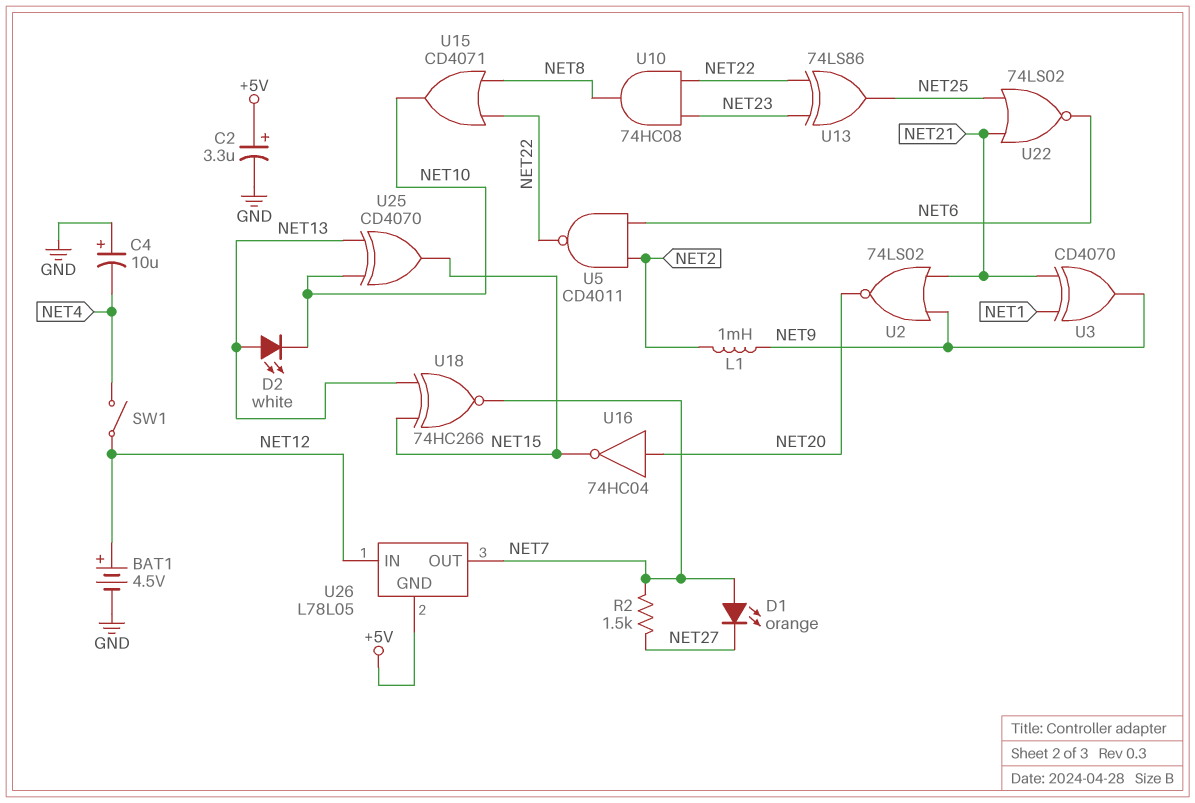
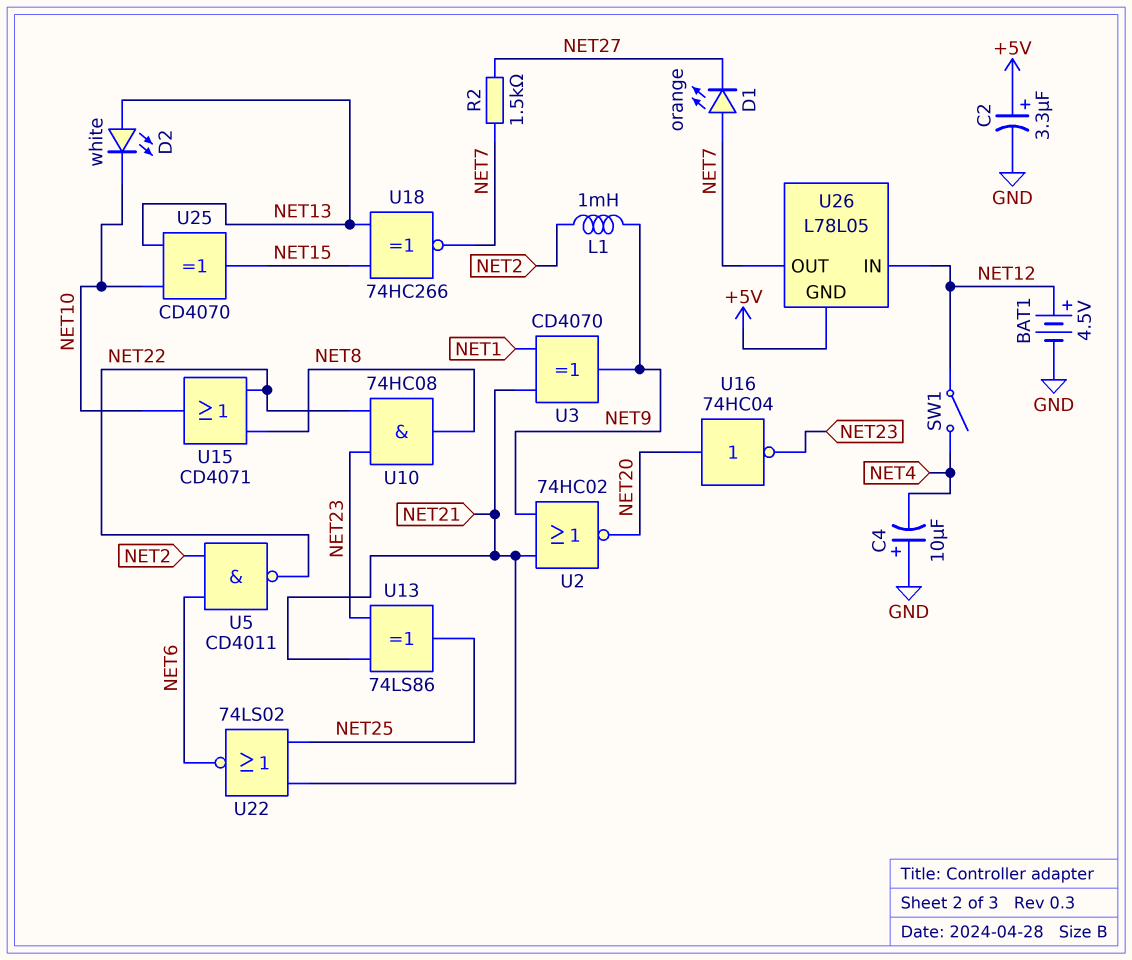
U2: NOR 74LS02 (in NET9, in NET21, out NET20) -> NOR 74HC02 (in NET9, in NET21, out NET20)
U13: XOR 74LS86 (in NET22, in NET23, out NET25) -> XOR 74LS86 (in NET21, in NET23, out NET25)
U16: NOT 74HC04 (in NET20, out NET15) -> NOT 74HC04 (in NET20, out NET23)

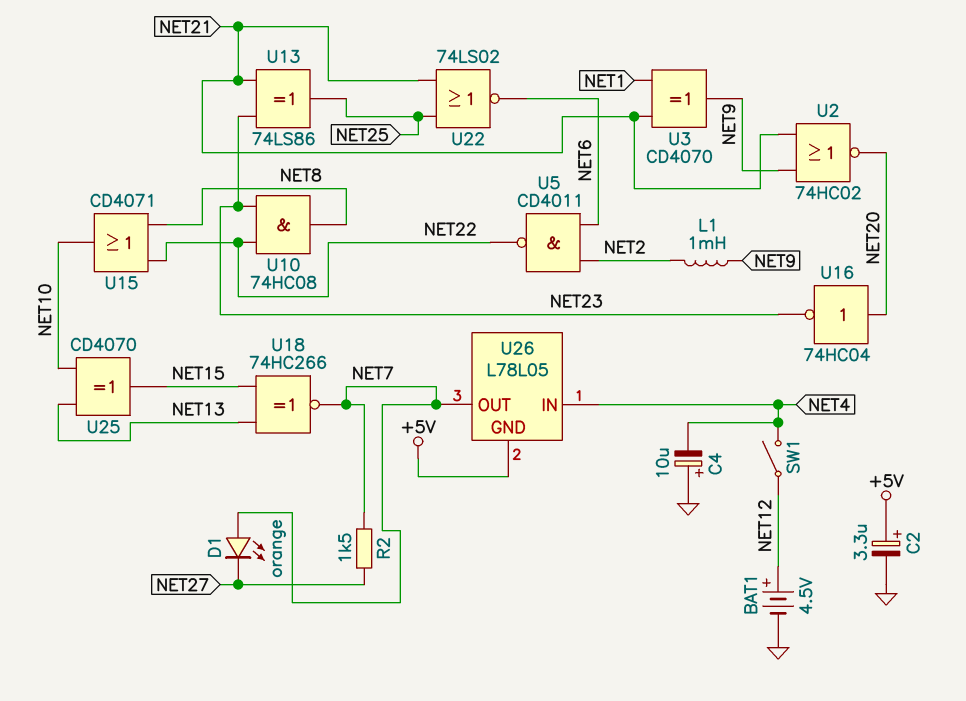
D2: LED white (A NET13, K NET10) -> none
U26 pin IN: NET12 -> NET4

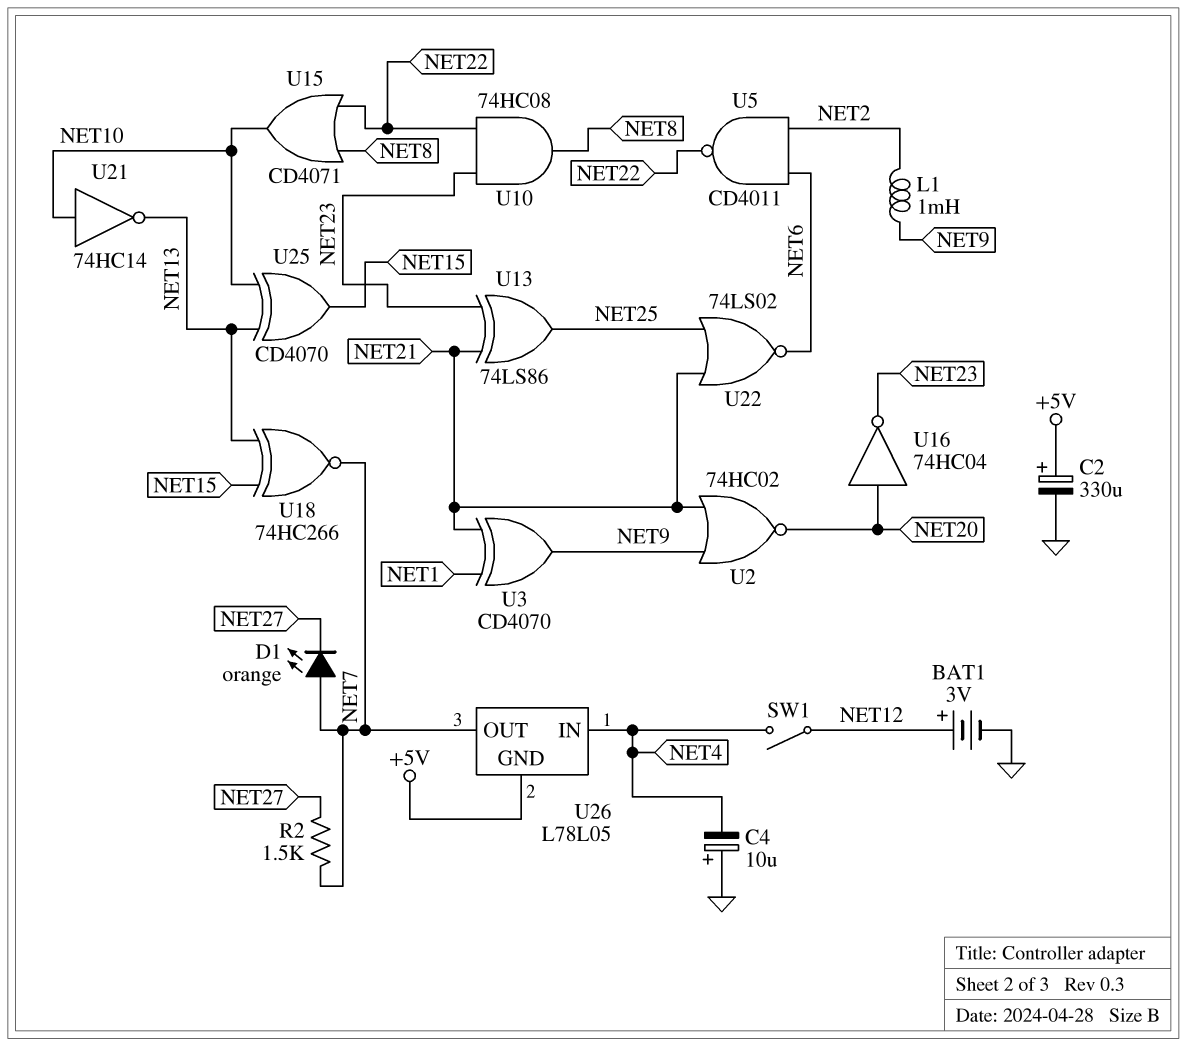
BAT1: 4.5V (plus NET12, minus GND) -> 3V (plus NET12, minus GND)
C2: 3.3uF (plus +5V, minus GND) -> 330uF (plus +5V, minus GND)
U21: none -> NOT 74HC14 (in NET10, out NET13)

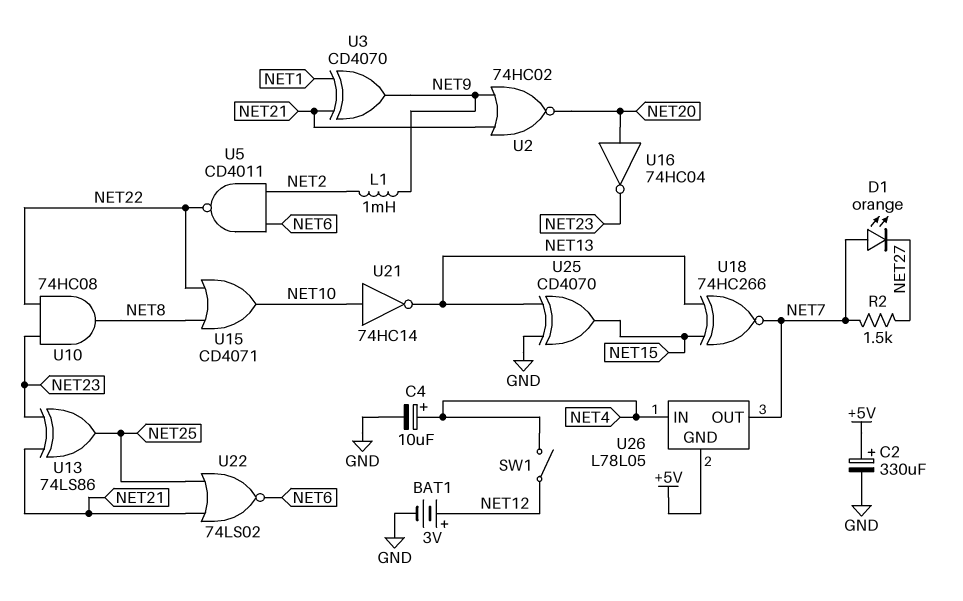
C4: 10uF (plus GND, minus NET4) -> 10uF (plus NET4, minus GND)
U25: XOR CD4070 (in NET10, in NET13, out NET15) -> XOR CD4070 (in GND, in NET13, out NET15)

